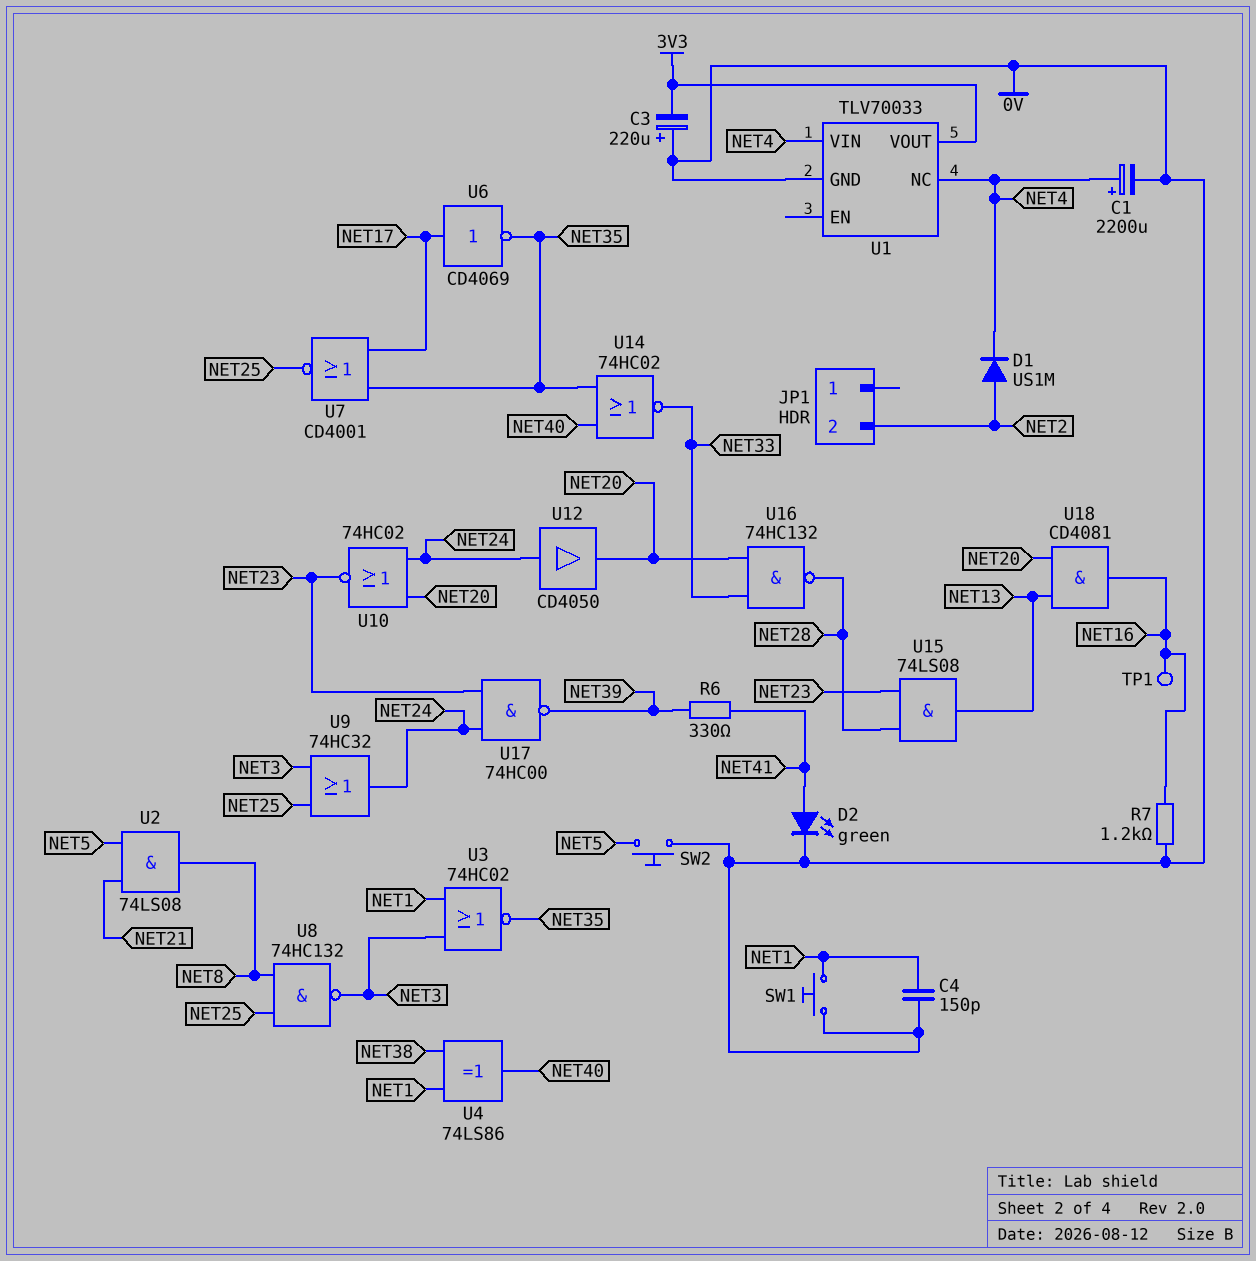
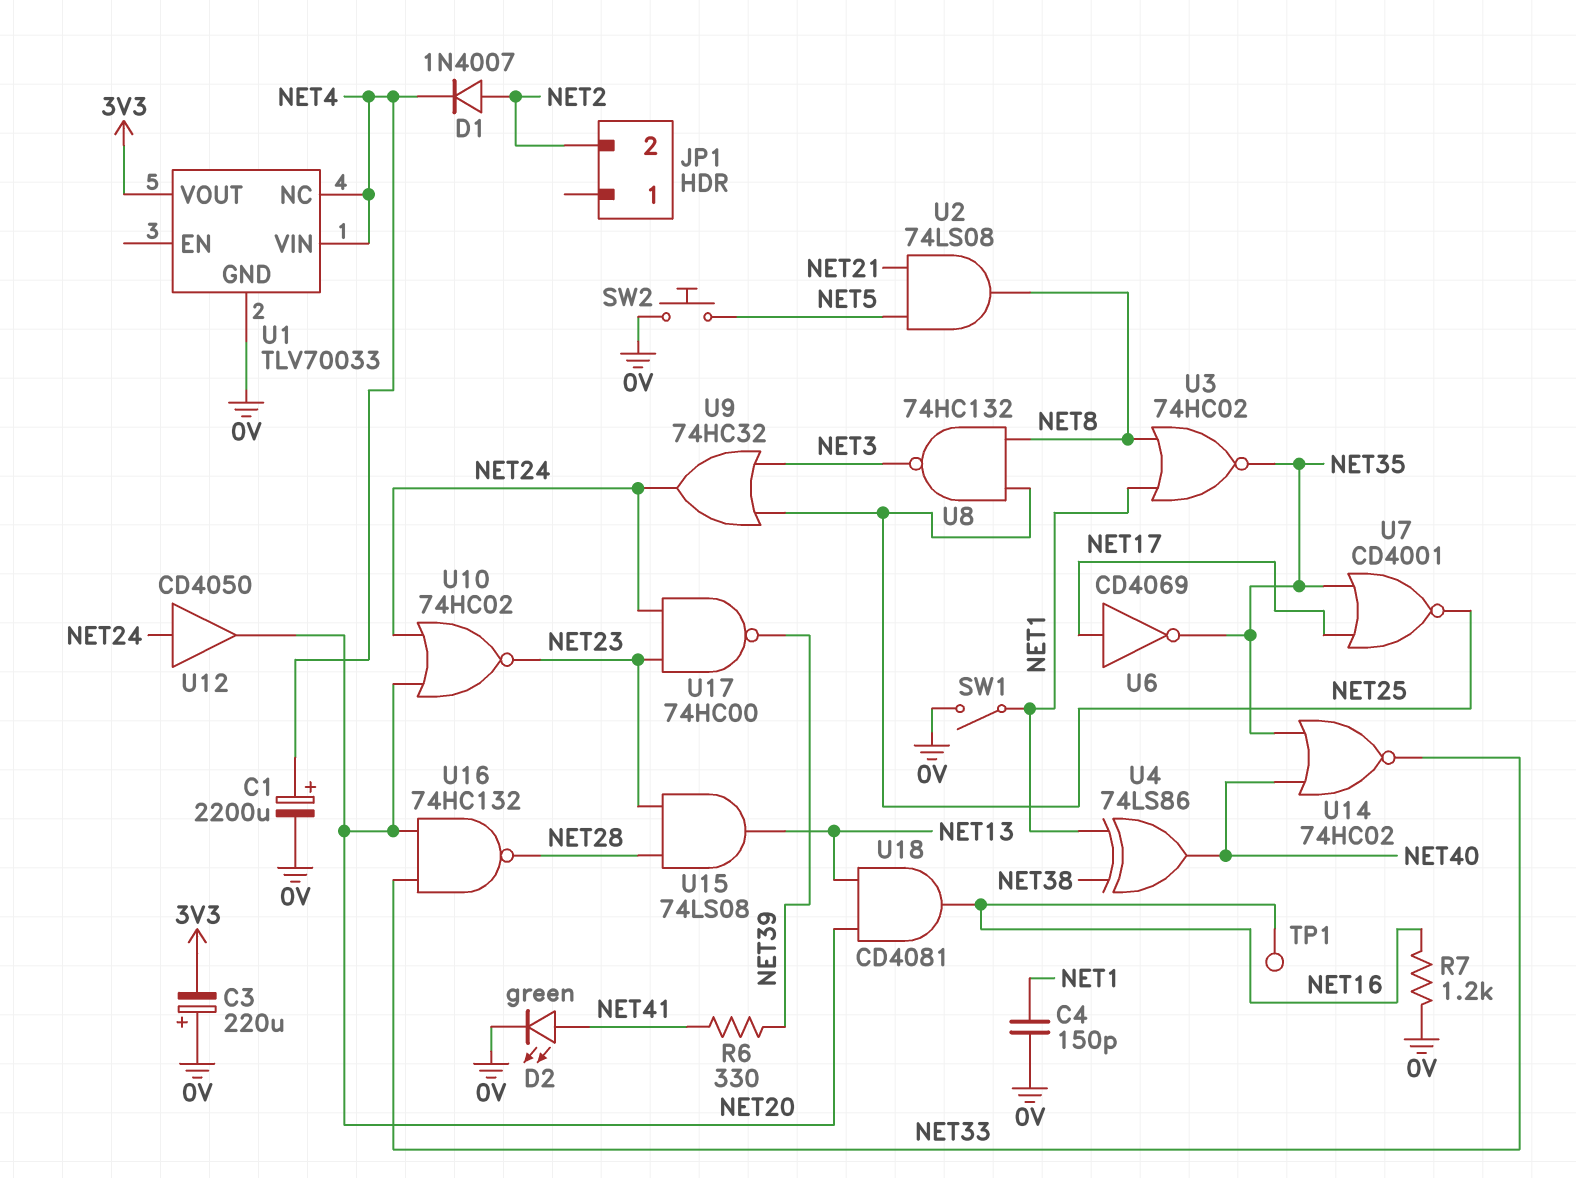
D1: diode US1M (A NET2, K NET4) -> diode 1N4007 (A NET2, K NET4)
SW1: button (0V, NET1) -> switch (0V, NET1)
U3: NOR 74HC02 (in NET1, in NET3, out NET35) -> NOR 74HC02 (in NET1, in NET8, out NET35)

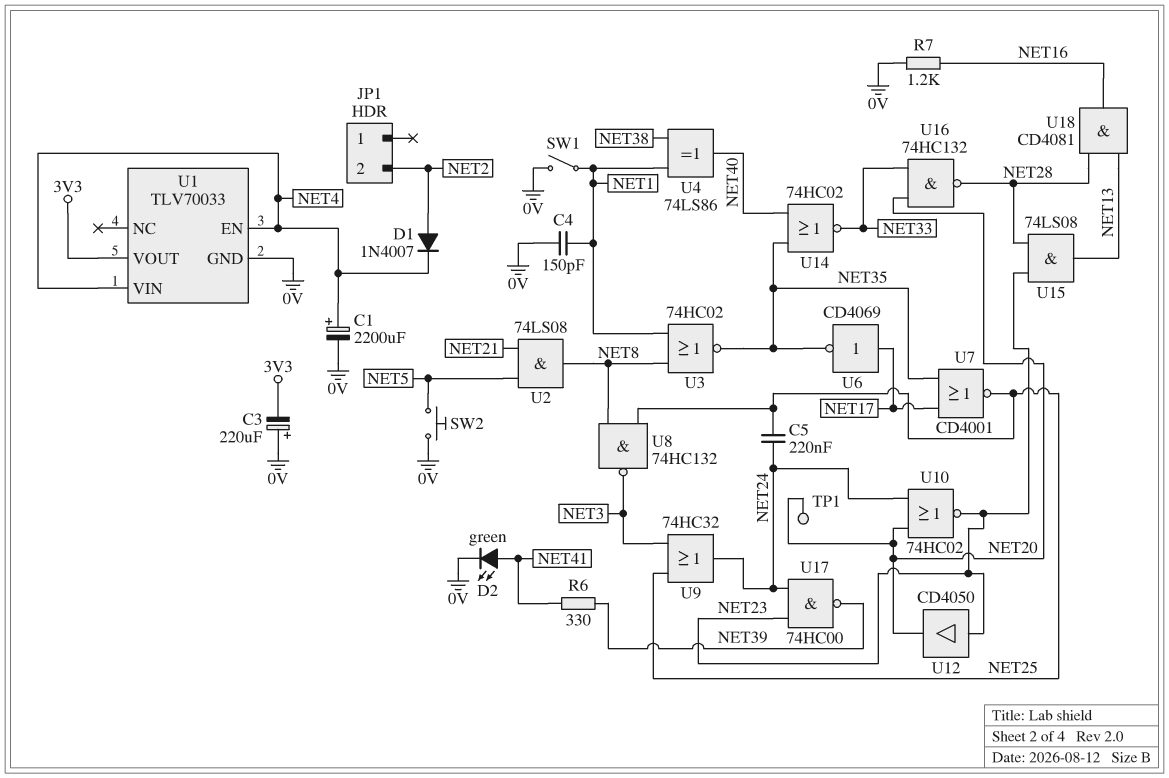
C5: none -> 220nF (NET24, NET25)
TP1: test point (NET16) -> test point (NET20)
U1 pin EN: none -> NET4
U1 pin NC: NET4 -> none
U12: buffer CD4050 (in NET24, out NET20) -> buffer CD4050 (in NET23, out NET20)
U18: AND CD4081 (in NET13, in NET20, out NET16) -> AND CD4081 (in NET13, in NET28, out NET16)

